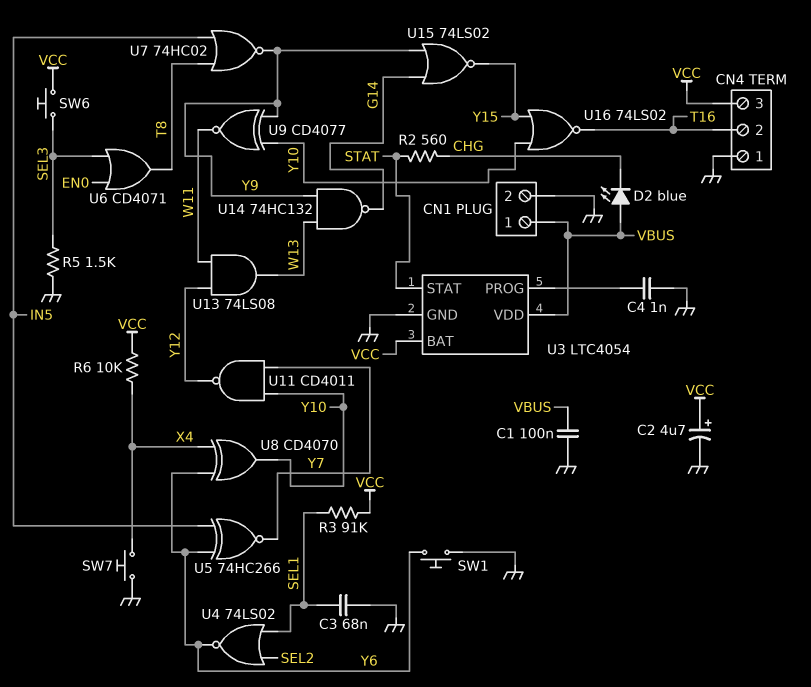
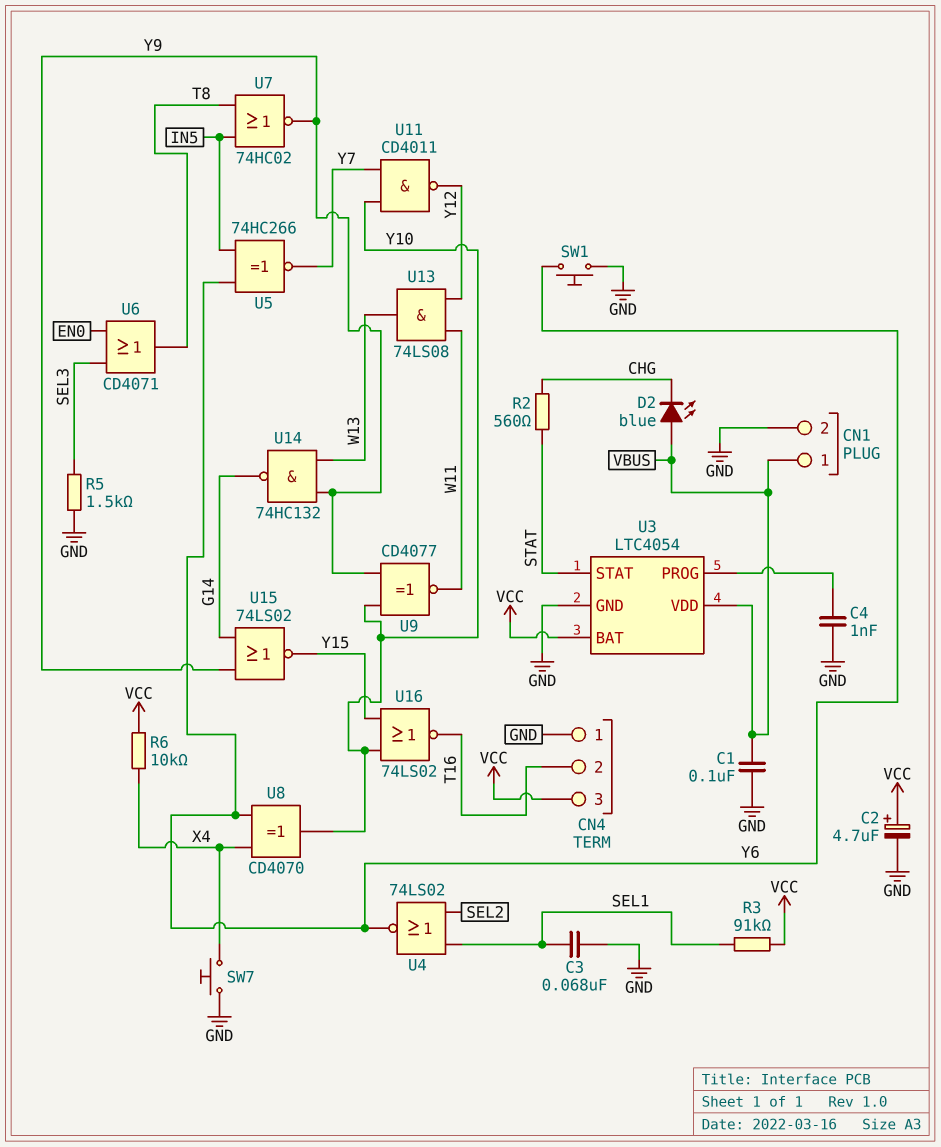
SW6: button (SEL3, VCC) -> none

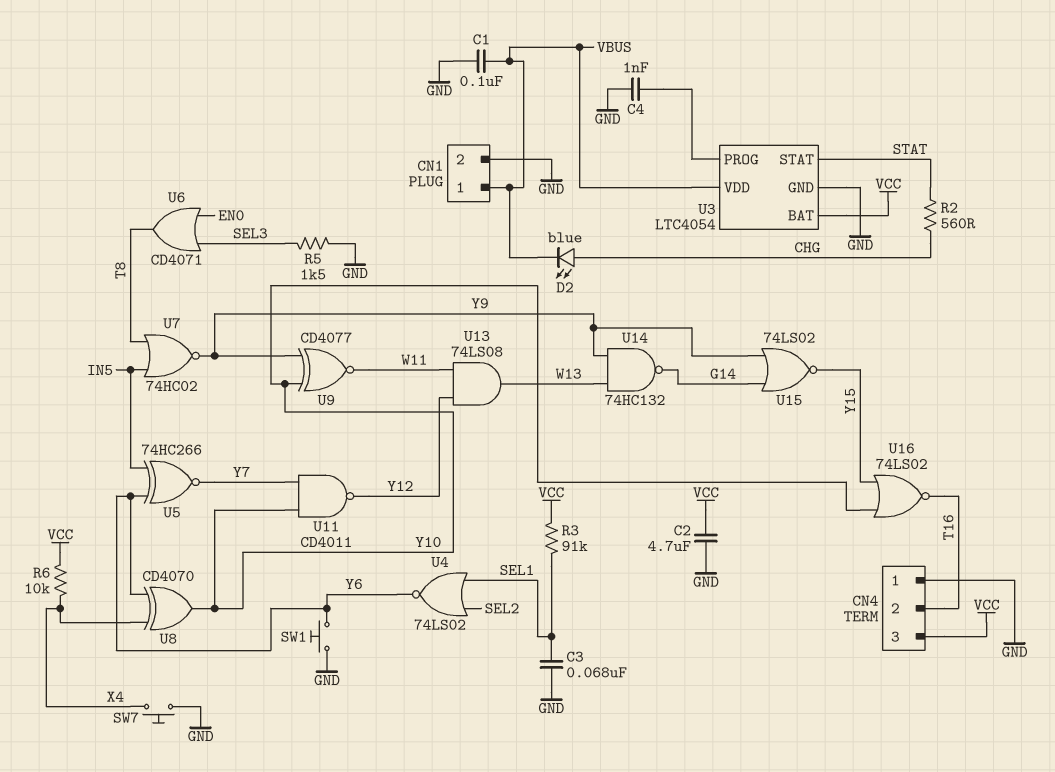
C2: 4.7uF (plus VCC, minus GND) -> 4.7uF (GND, VCC)
D2: LED blue (A VBUS, K CHG) -> LED blue (A CHG, K VBUS)

